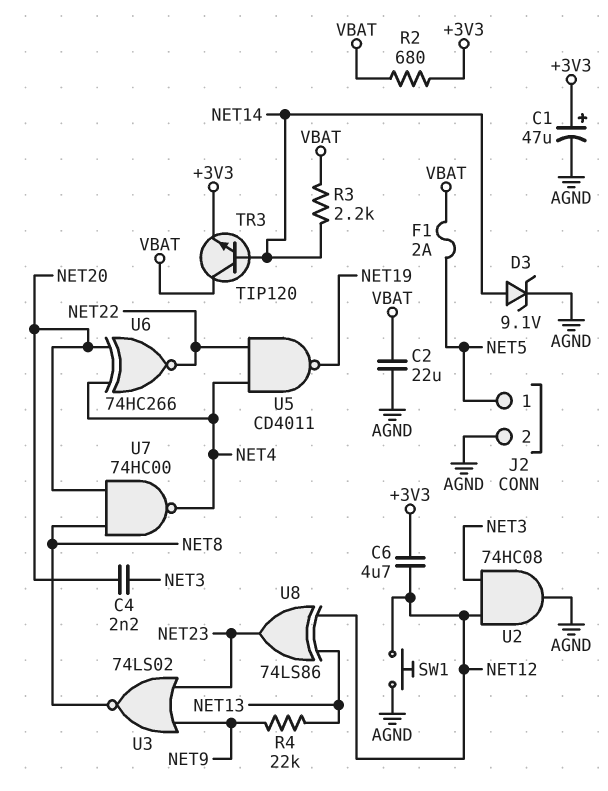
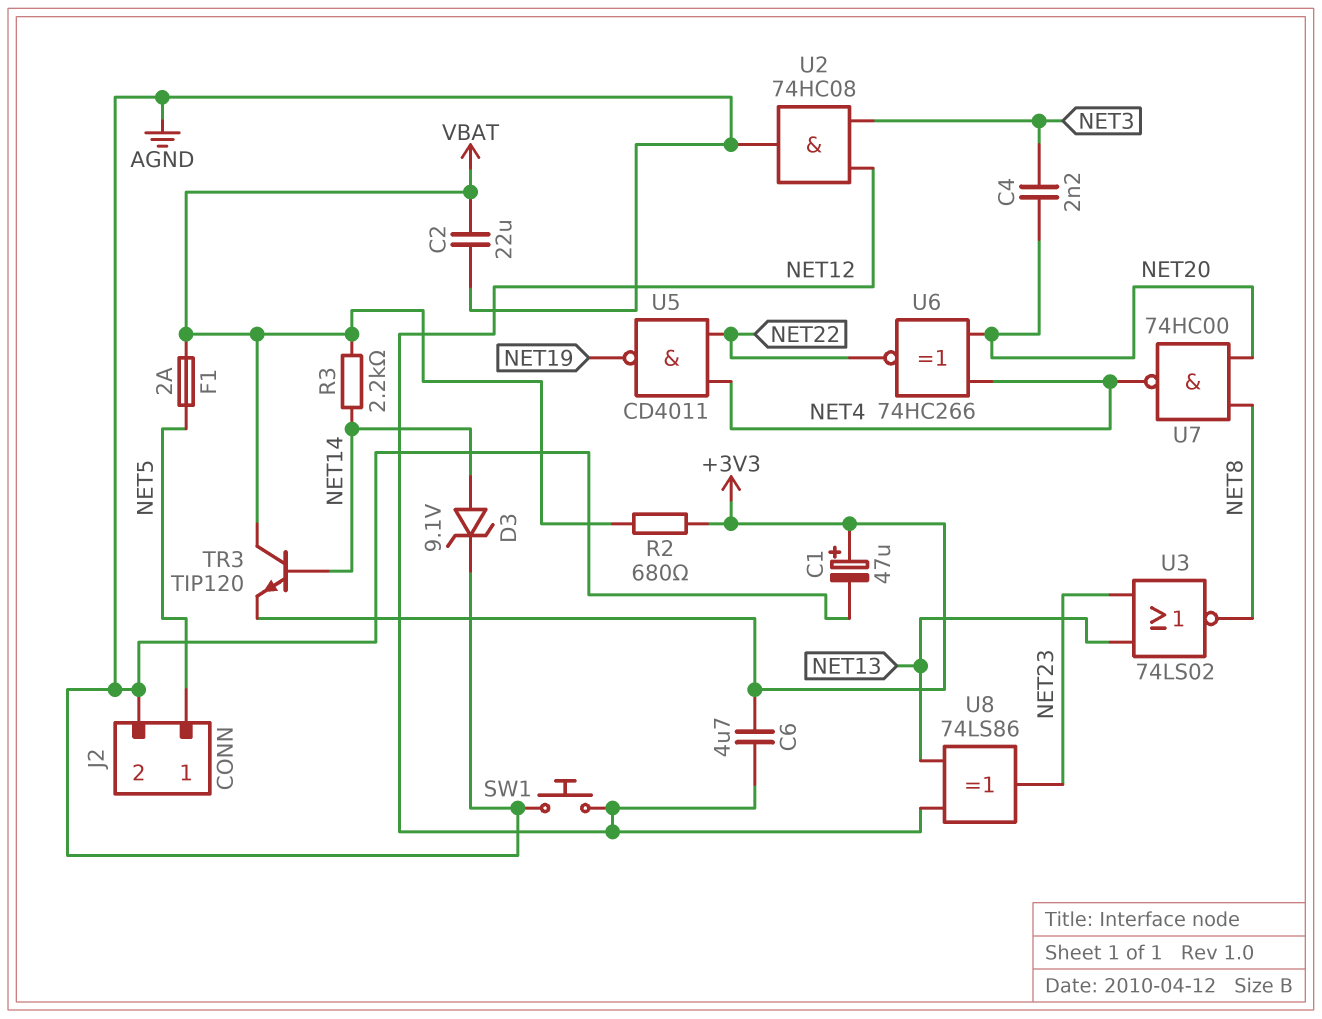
R4: 22k (NET9, NET13) -> none
U3: NOR 74LS02 (in NET9, in NET23, out NET8) -> NOR 74LS02 (in NET13, in NET23, out NET8)

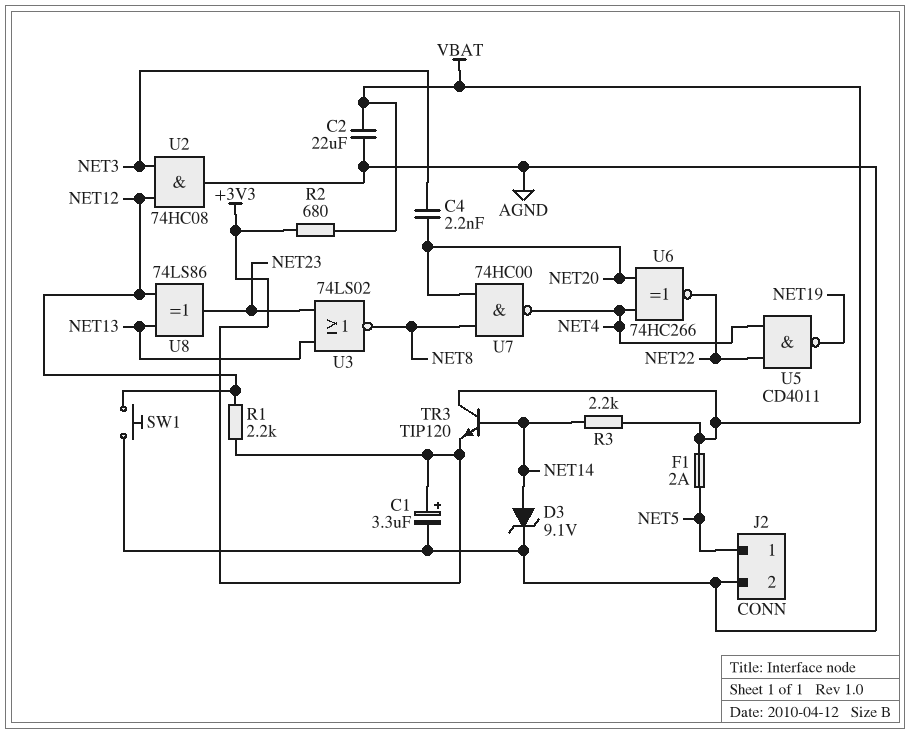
C1: 47uF (plus +3V3, minus AGND) -> 3.3uF (plus +3V3, minus AGND)
C6: 4.7uF (+3V3, NET12) -> none
R1: none -> 2.2k (+3V3, NET12)

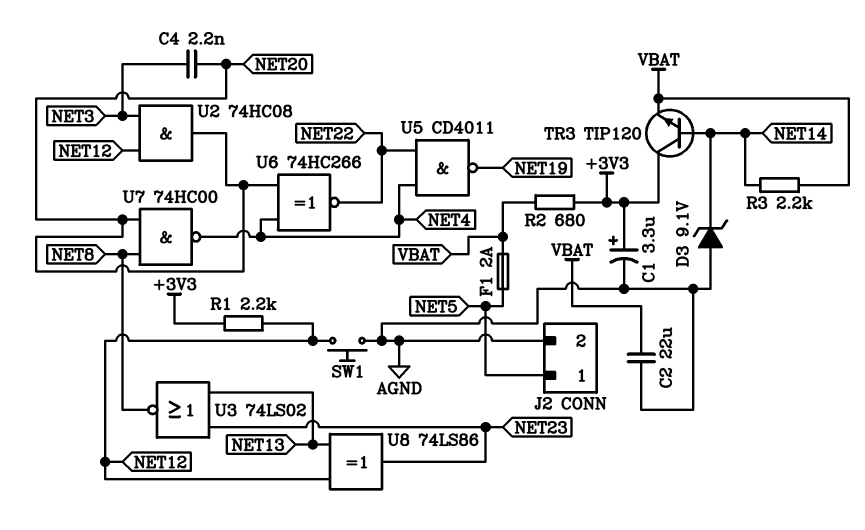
D3: zener 9.1V (A NET14, K AGND) -> zener 9.1V (A AGND, K NET14)
TR3: NPN TIP120 (B NET14, C VBAT, E +3V3) -> NPN TIP120 (B NET14, C +3V3, E VBAT)
U2: AND 74HC08 (in NET3, in NET12, out AGND) -> AND 74HC08 (in NET3, in NET12, out NET20)

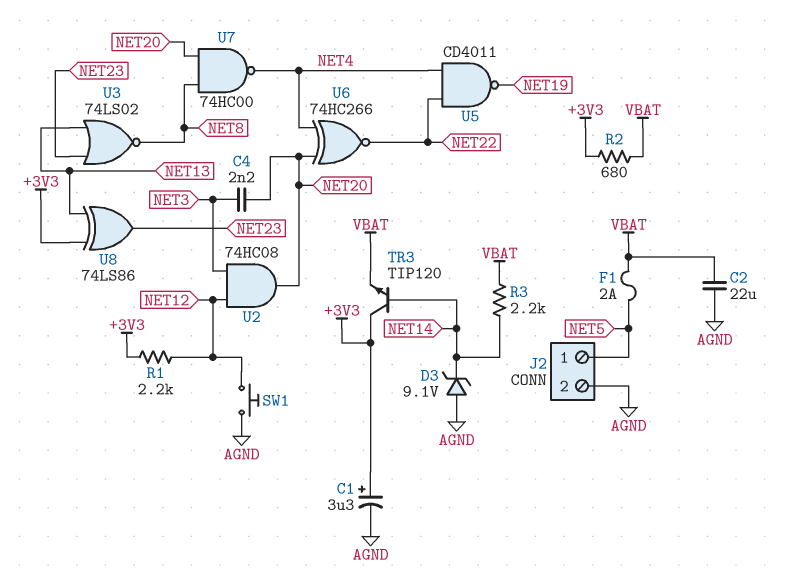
U8: XOR 74LS86 (in NET12, in NET13, out NET23) -> XOR 74LS86 (in +3V3, in NET13, out NET23)

